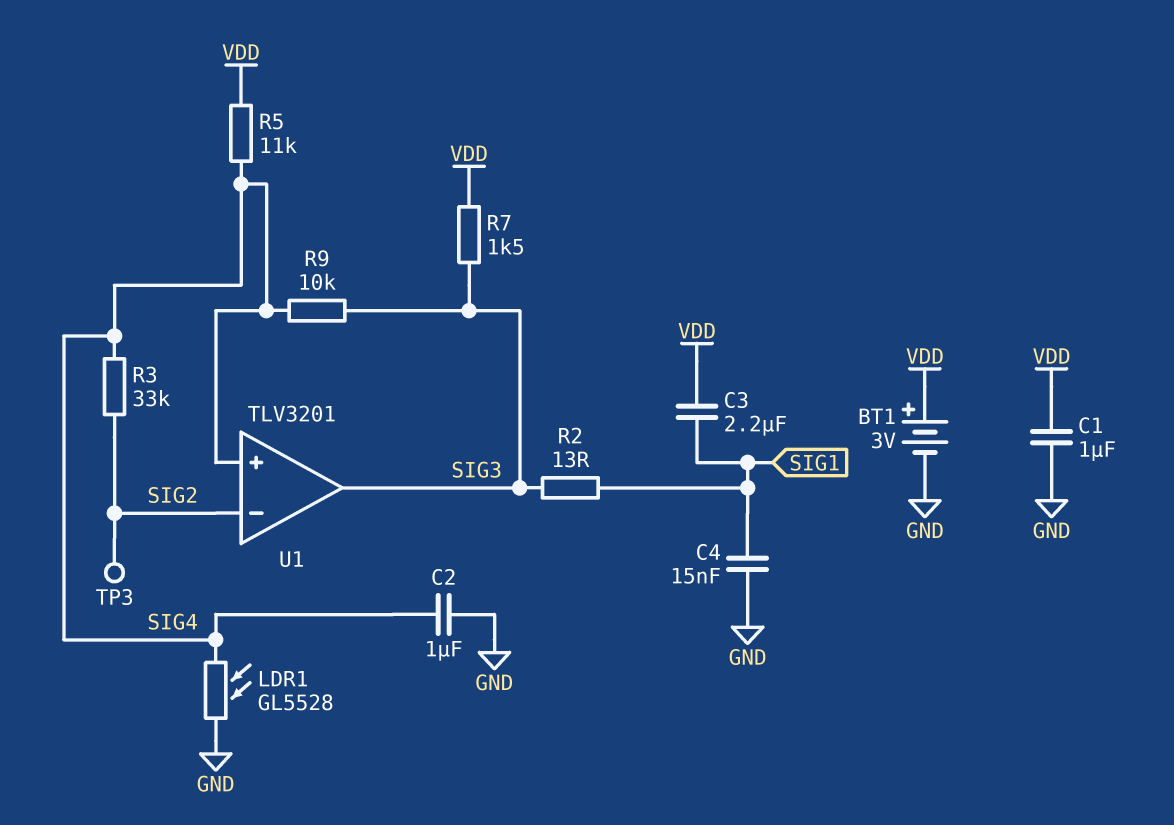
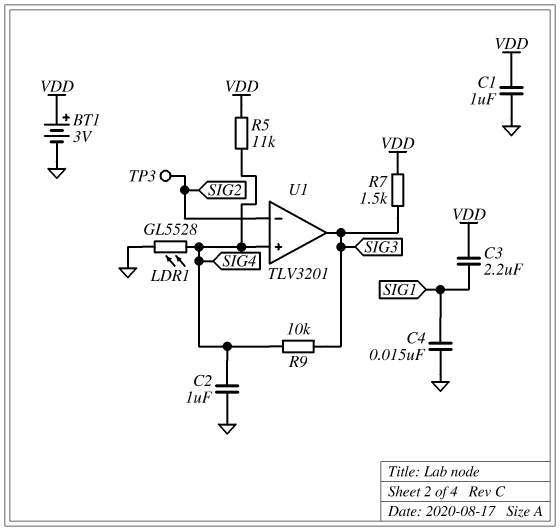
R2: 13 (SIG1, SIG3) -> none
R3: 33k (SIG2, SIG4) -> none

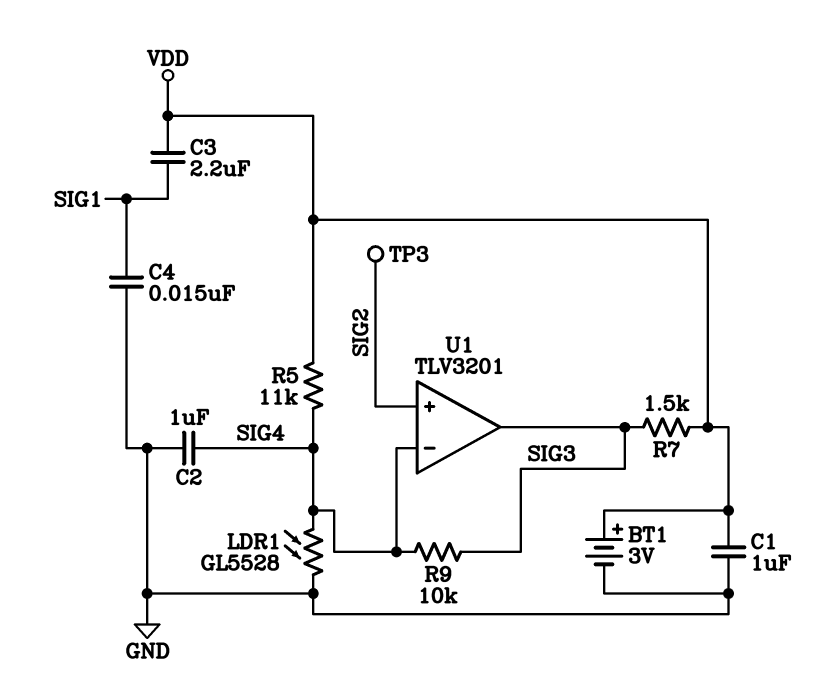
U1 pin in+: SIG4 -> SIG2
U1 pin in-: SIG2 -> SIG4

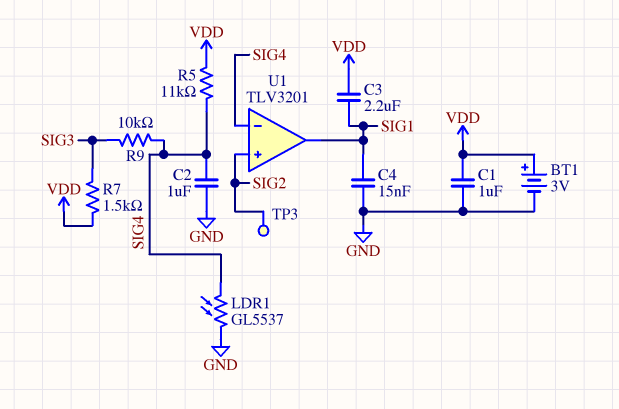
LDR1: GL5528 (GND, SIG4) -> GL5537 (GND, SIG4)
U1 pin out: SIG3 -> SIG1

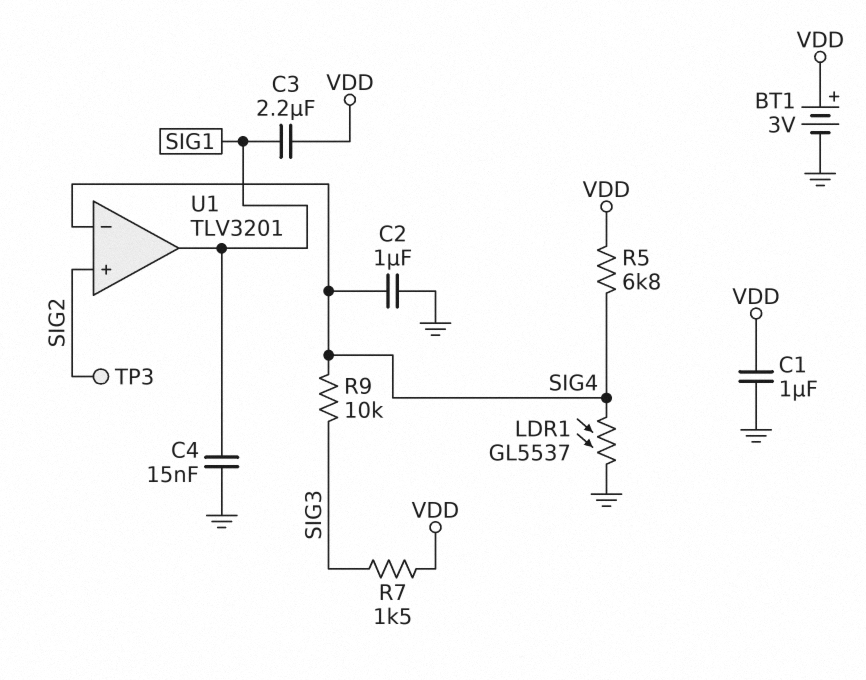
R5: 11k (SIG4, VDD) -> 6.8k (SIG4, VDD)

